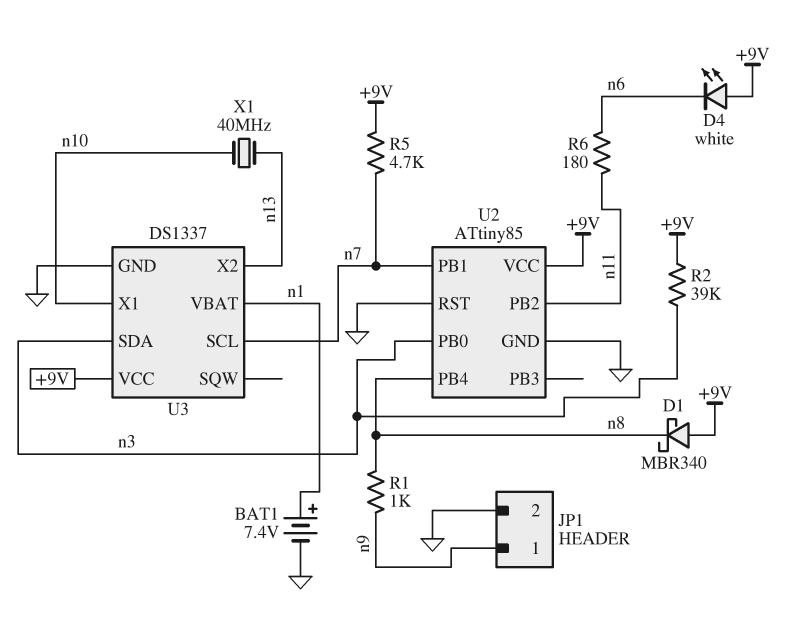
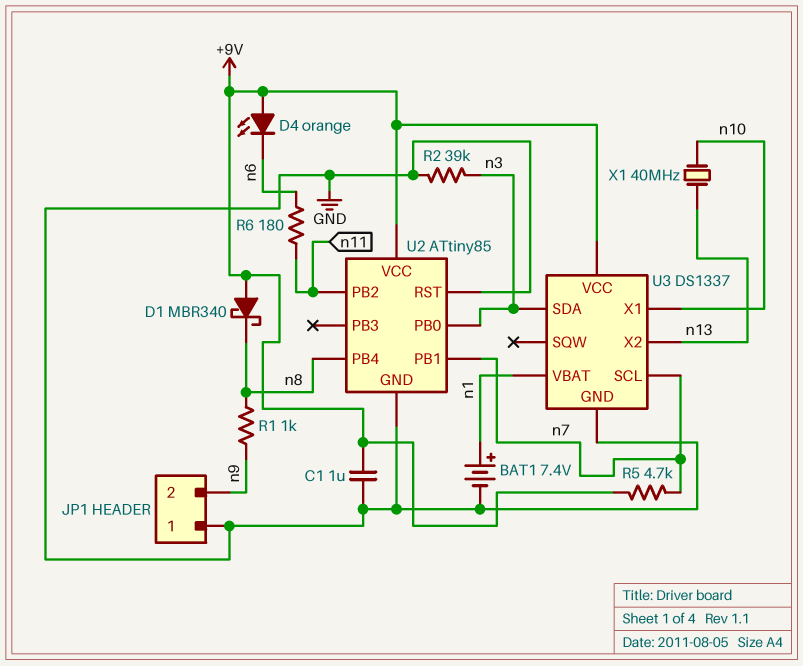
C1: none -> 1uF (+9V, GND)
D4: LED white (A +9V, K n6) -> LED orange (A +9V, K n6)
JP1 pin 1: n9 -> GND
JP1 pin 2: GND -> n9
R2: 39k (+9V, n3) -> 39k (GND, n3)

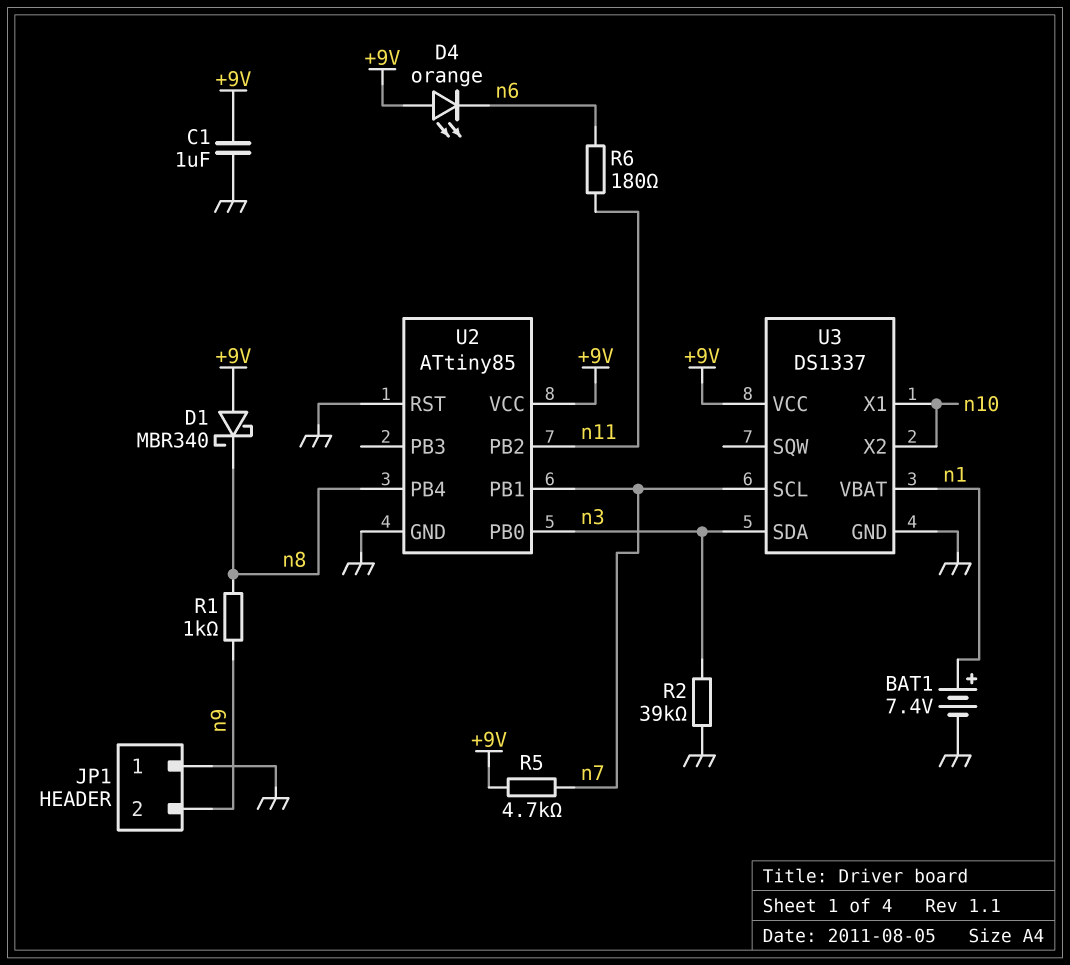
U3 pin X2: n13 -> n10
X1: 40MHz (n10, n13) -> none

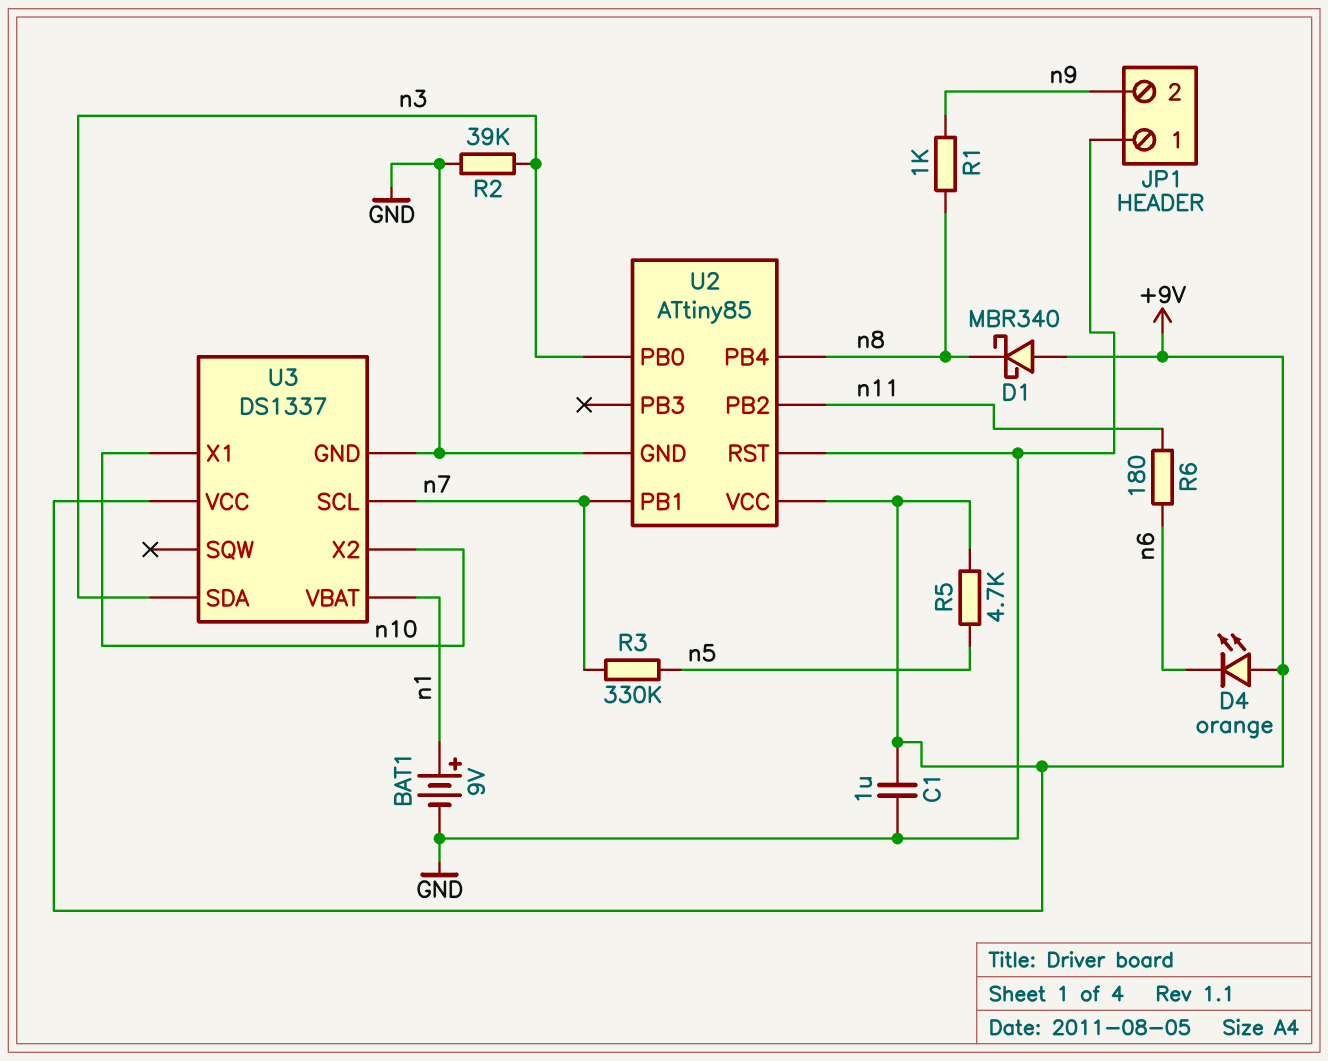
BAT1: 7.4V (plus n1, minus GND) -> 9V (plus n1, minus GND)
R3: none -> 330k (n5, n7)
R5: 4.7k (+9V, n7) -> 4.7k (+9V, n5)

